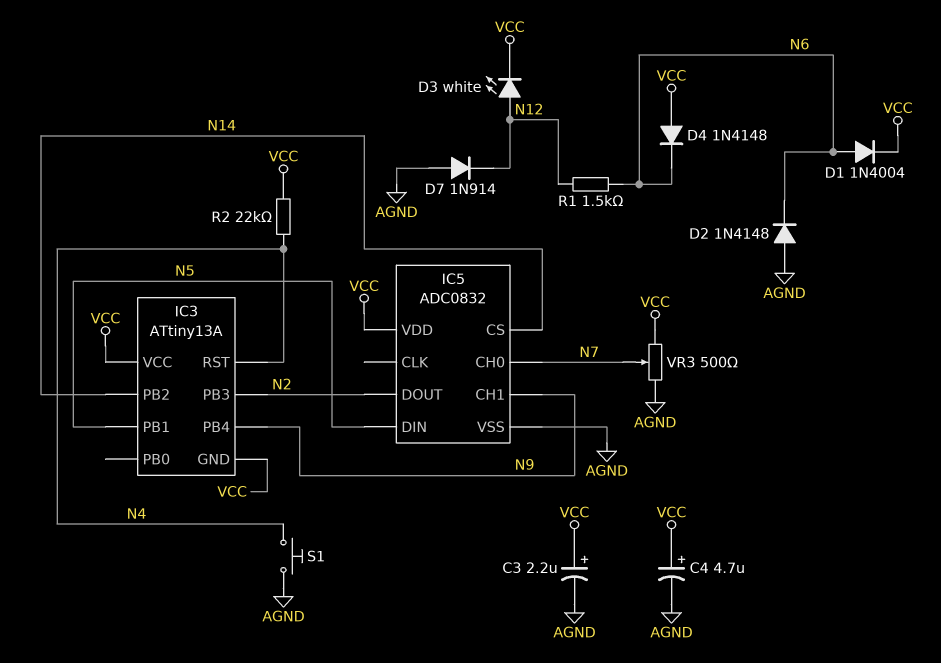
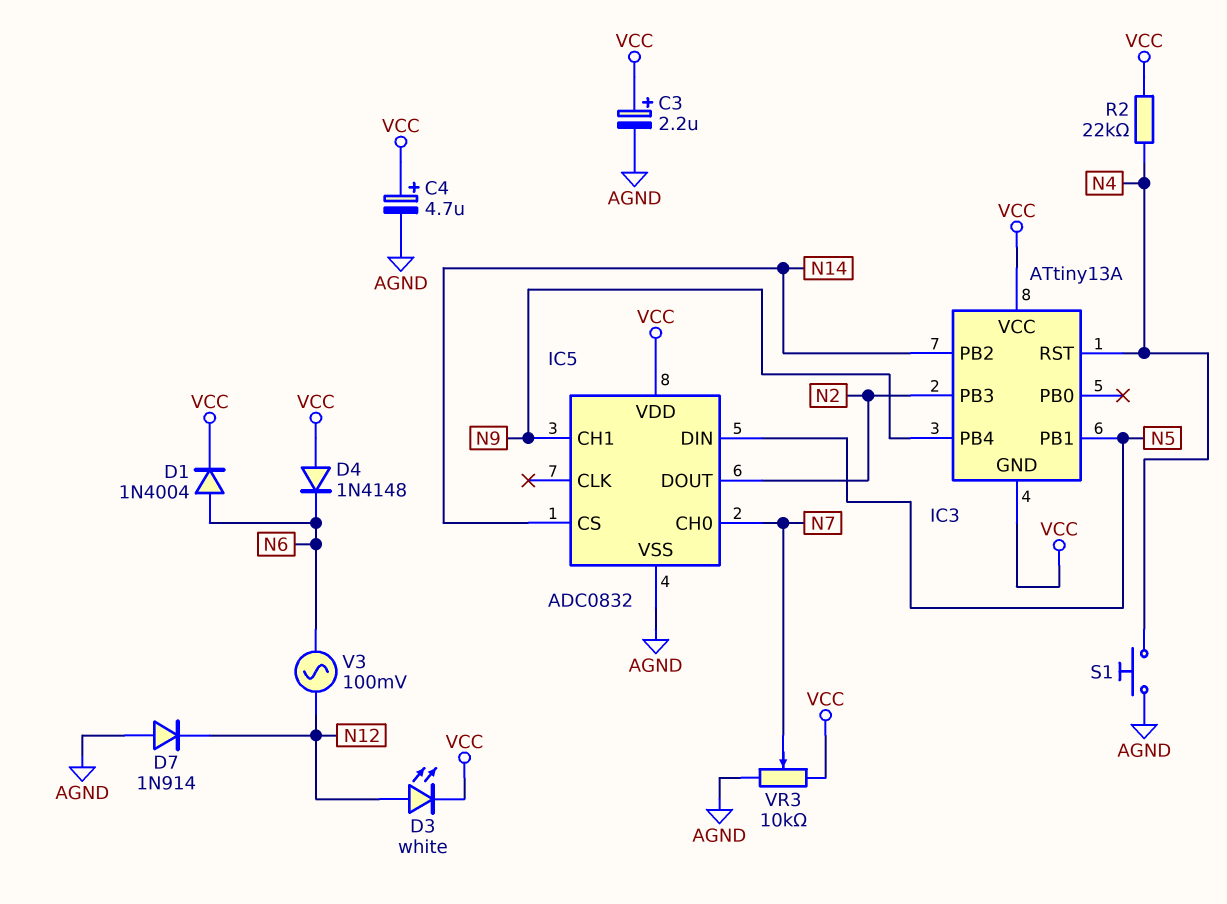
D2: diode 1N4148 (A AGND, K N6) -> none
R1: 1.5k (N6, N12) -> none
V3: none -> AC 100mV (N6, N12)
VR3: 500 (AGND, VCC, wiper N7) -> 10k (AGND, VCC, wiper N7)

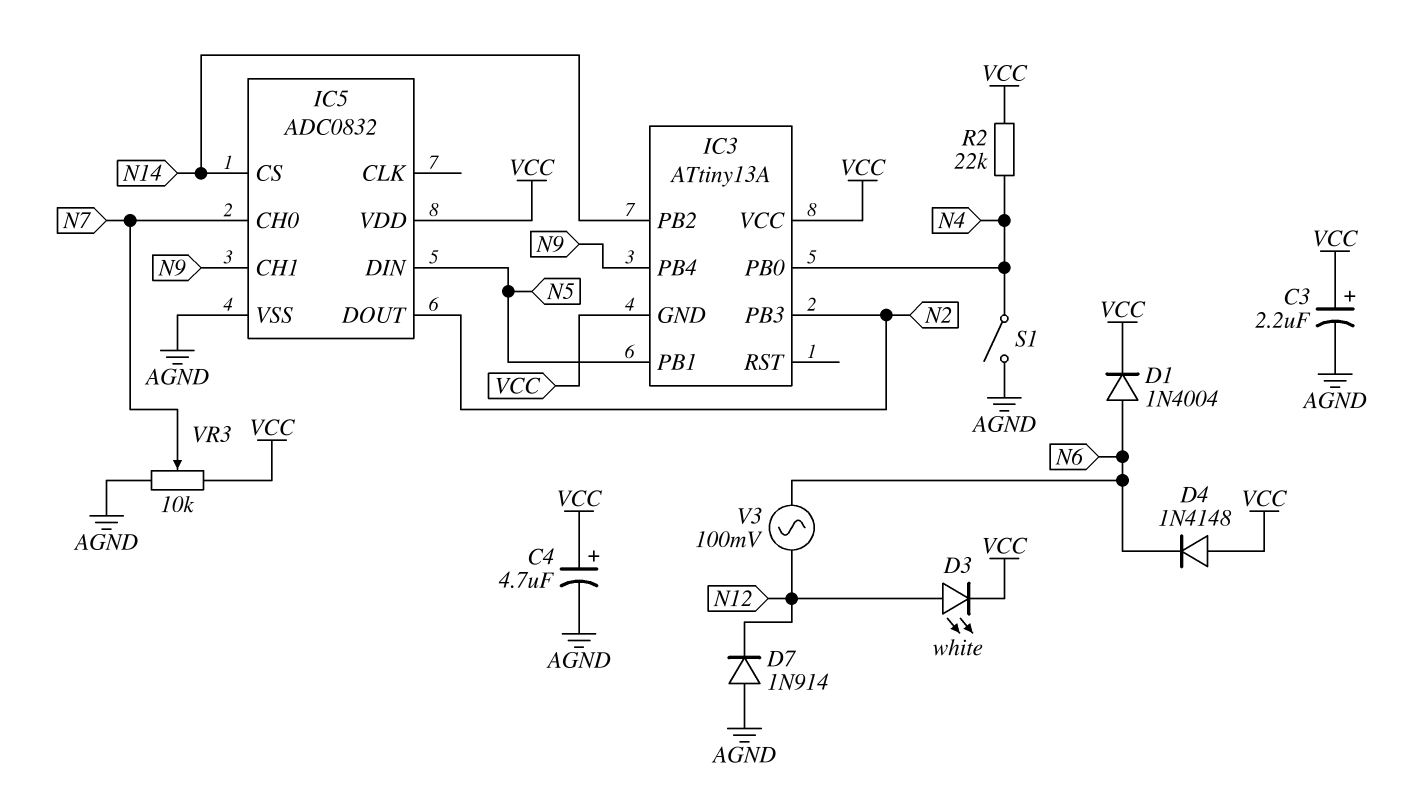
IC3 pin PB0: none -> N4
IC3 pin RST: N4 -> none
S1: button (AGND, N4) -> switch (AGND, N4)

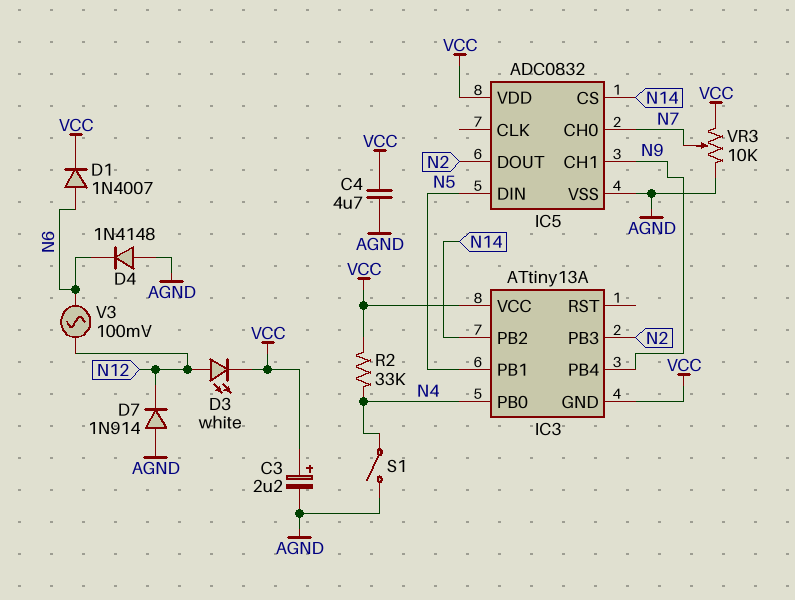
C4: 4.7uF (plus VCC, minus AGND) -> 4.7uF (AGND, VCC)
D1: diode 1N4004 (A N6, K VCC) -> diode 1N4007 (A N6, K VCC)
D4: diode 1N4148 (A VCC, K N6) -> diode 1N4148 (A AGND, K N6)
R2: 22k (N4, VCC) -> 33k (N4, VCC)

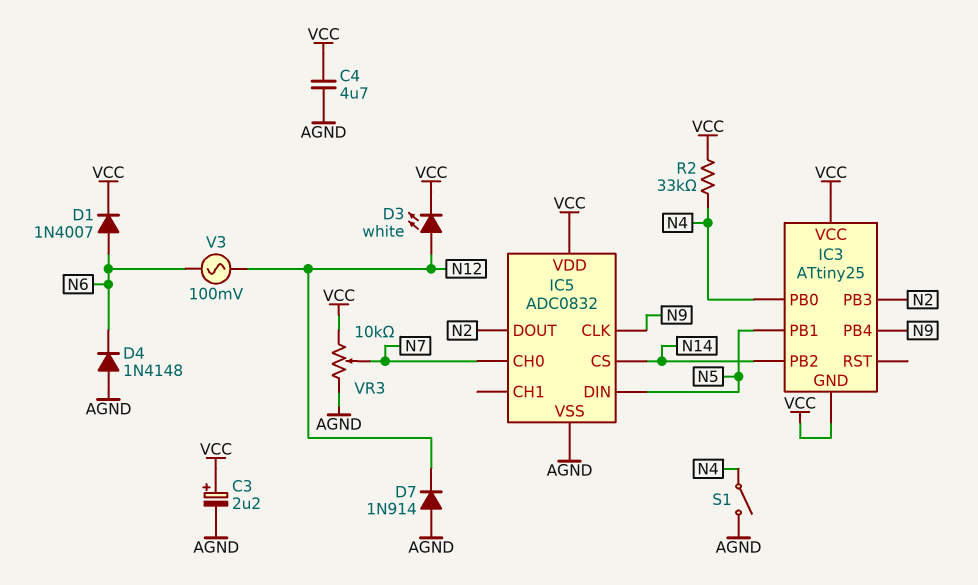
IC3: ATtiny13A -> ATtiny25
IC5 pin CH1: N9 -> none
IC5 pin CLK: none -> N9

